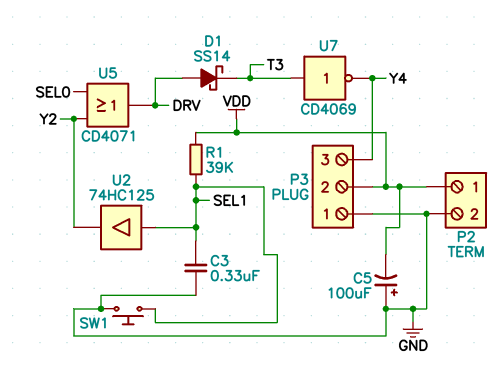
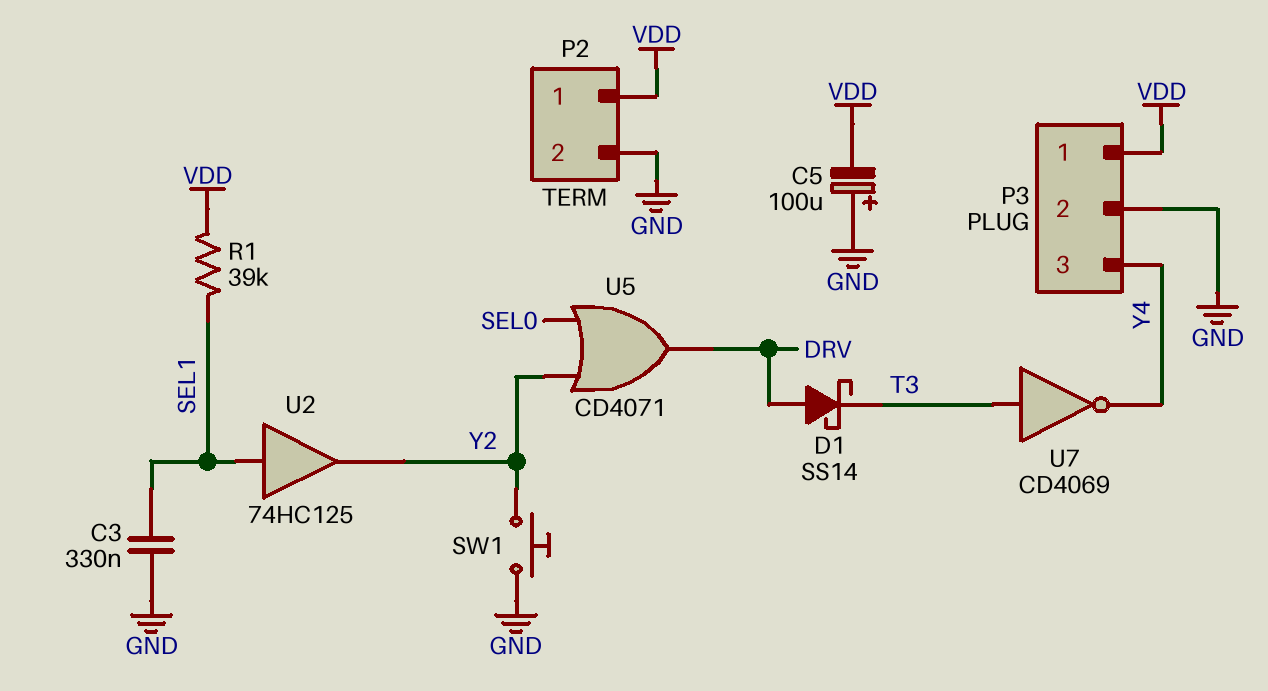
P3 pin 1: GND -> VDD
P3 pin 2: VDD -> GND
SW1: button (GND, SEL1) -> button (GND, Y2)

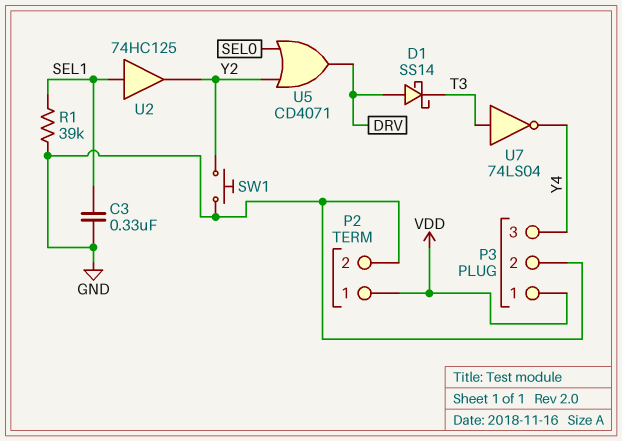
C5: 100uF (plus GND, minus VDD) -> none
R1: 39k (SEL1, VDD) -> 39k (GND, SEL1)
U7: NOT CD4069 (in T3, out Y4) -> NOT 74LS04 (in T3, out Y4)

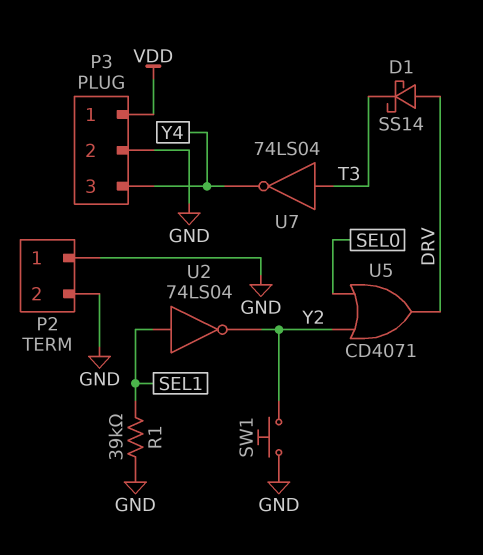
C3: 330nF (GND, SEL1) -> none
P2 pin 1: VDD -> GND
U2: buffer 74HC125 (in SEL1, out Y2) -> NOT 74LS04 (in SEL1, out Y2)

